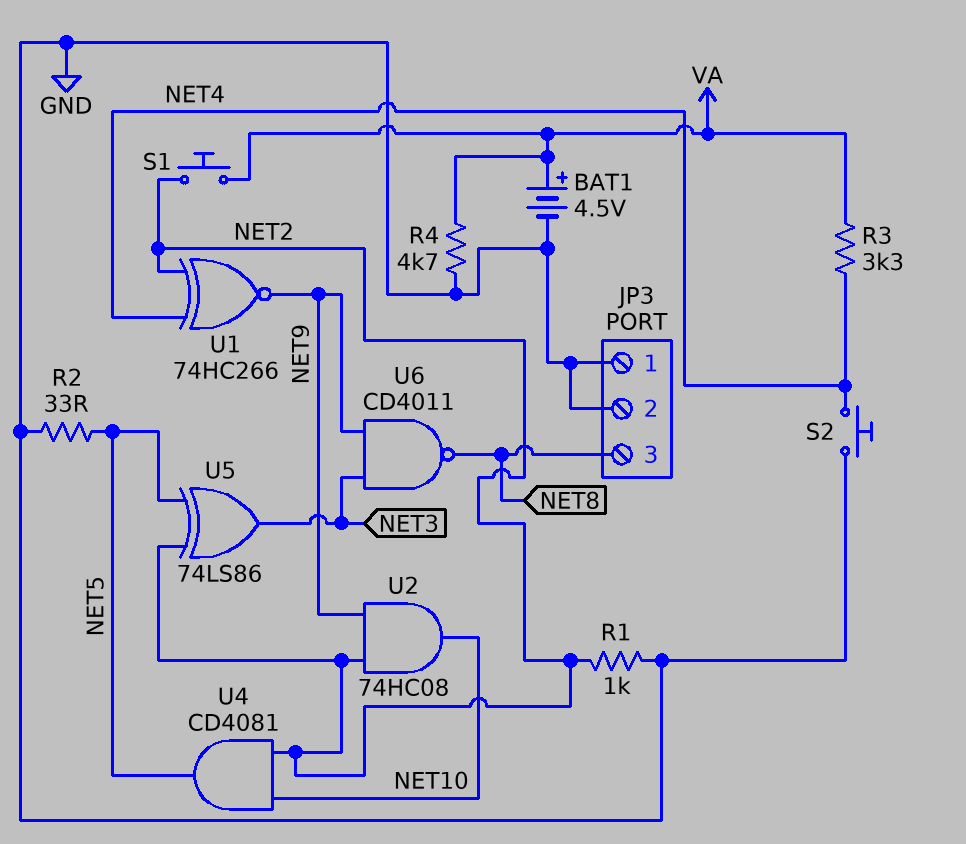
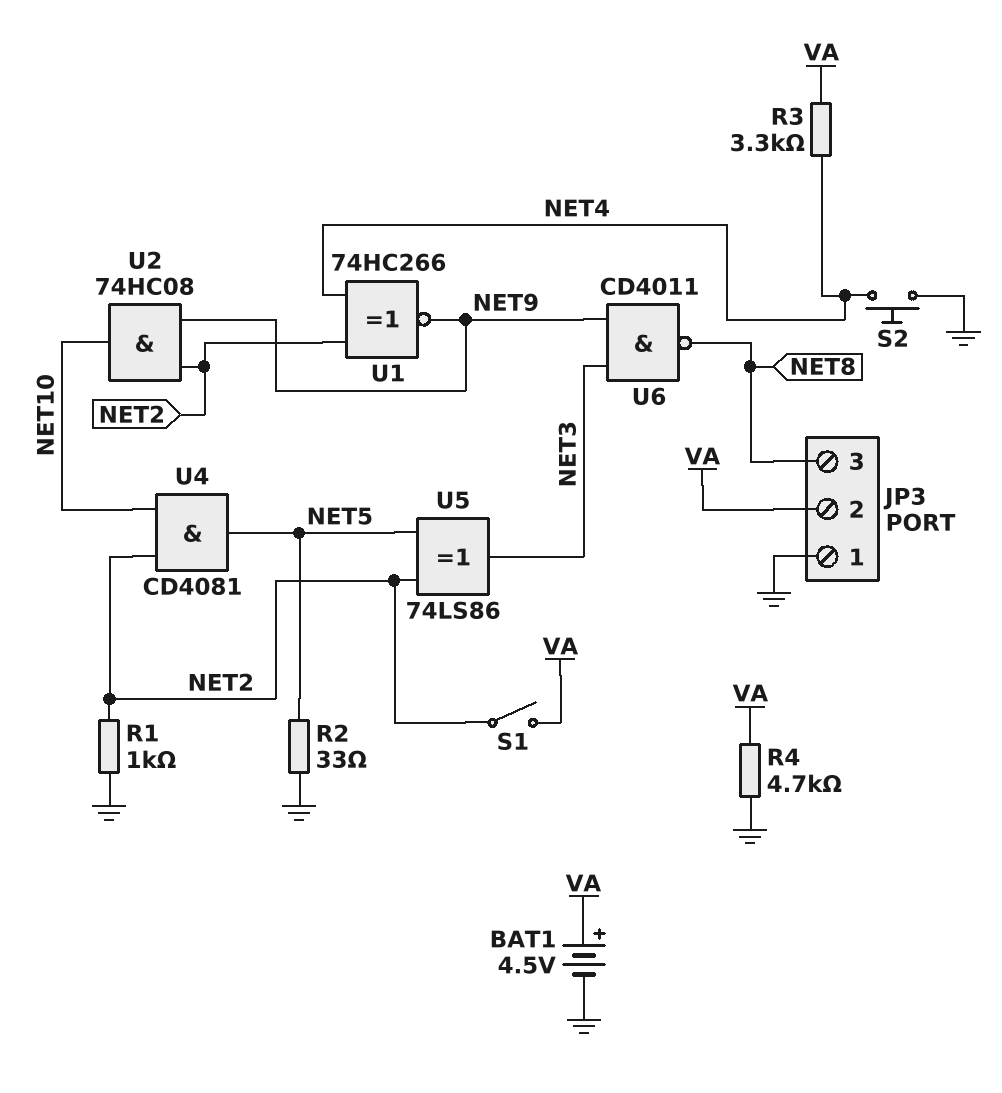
JP3 pin 2: GND -> VA
S1: button (NET2, VA) -> switch (NET2, VA)

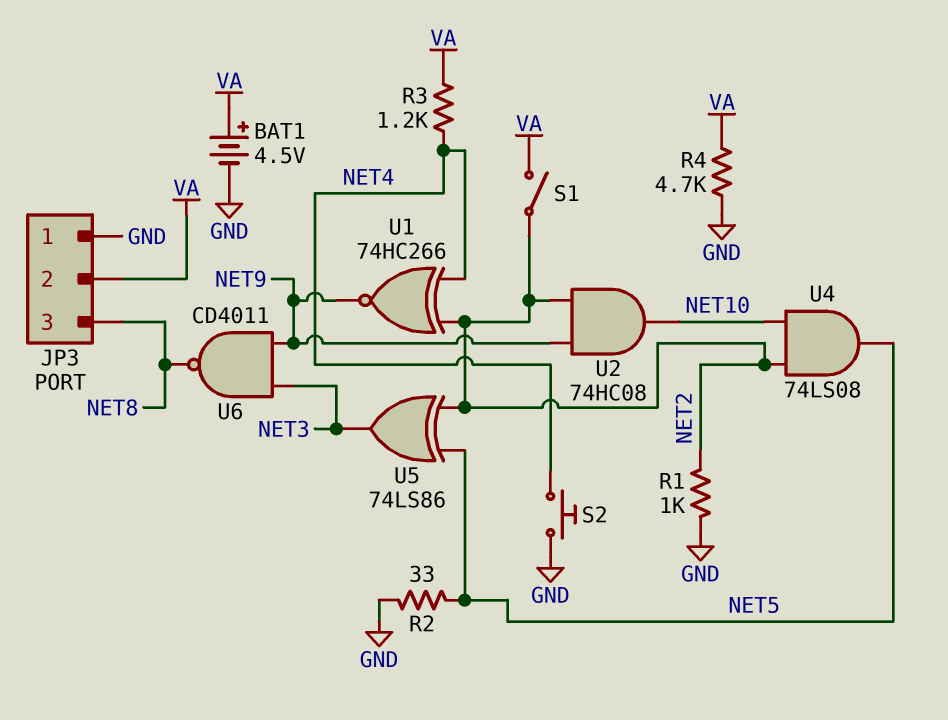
R3: 3.3k (NET4, VA) -> 1.2k (NET4, VA)
U4: AND CD4081 (in NET2, in NET10, out NET5) -> AND 74LS08 (in NET2, in NET10, out NET5)

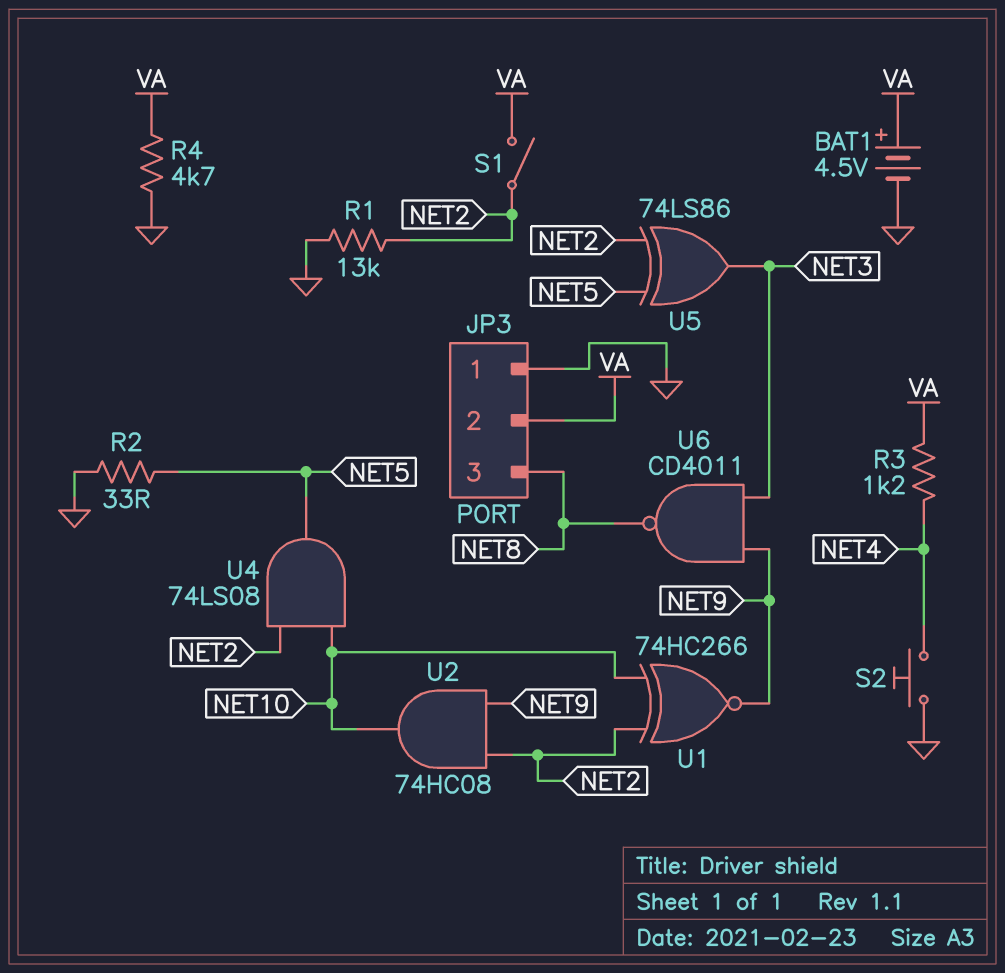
R1: 1k (GND, NET2) -> 13k (GND, NET2)
U1: XNOR 74HC266 (in NET2, in NET4, out NET9) -> XNOR 74HC266 (in NET2, in NET10, out NET9)

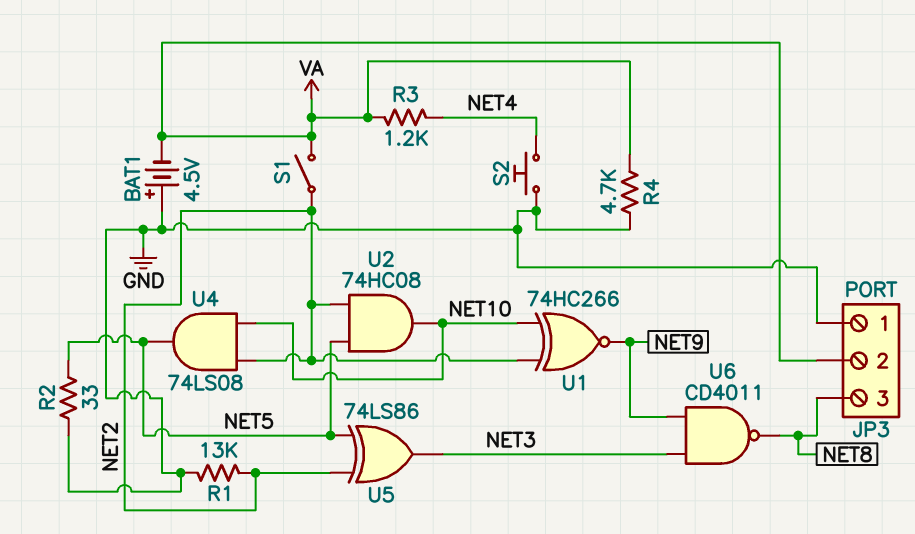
BAT1: 4.5V (plus VA, minus GND) -> 4.5V (plus GND, minus VA)
U2: AND 74HC08 (in NET2, in NET9, out NET10) -> AND 74HC08 (in NET2, in NET5, out NET10)

